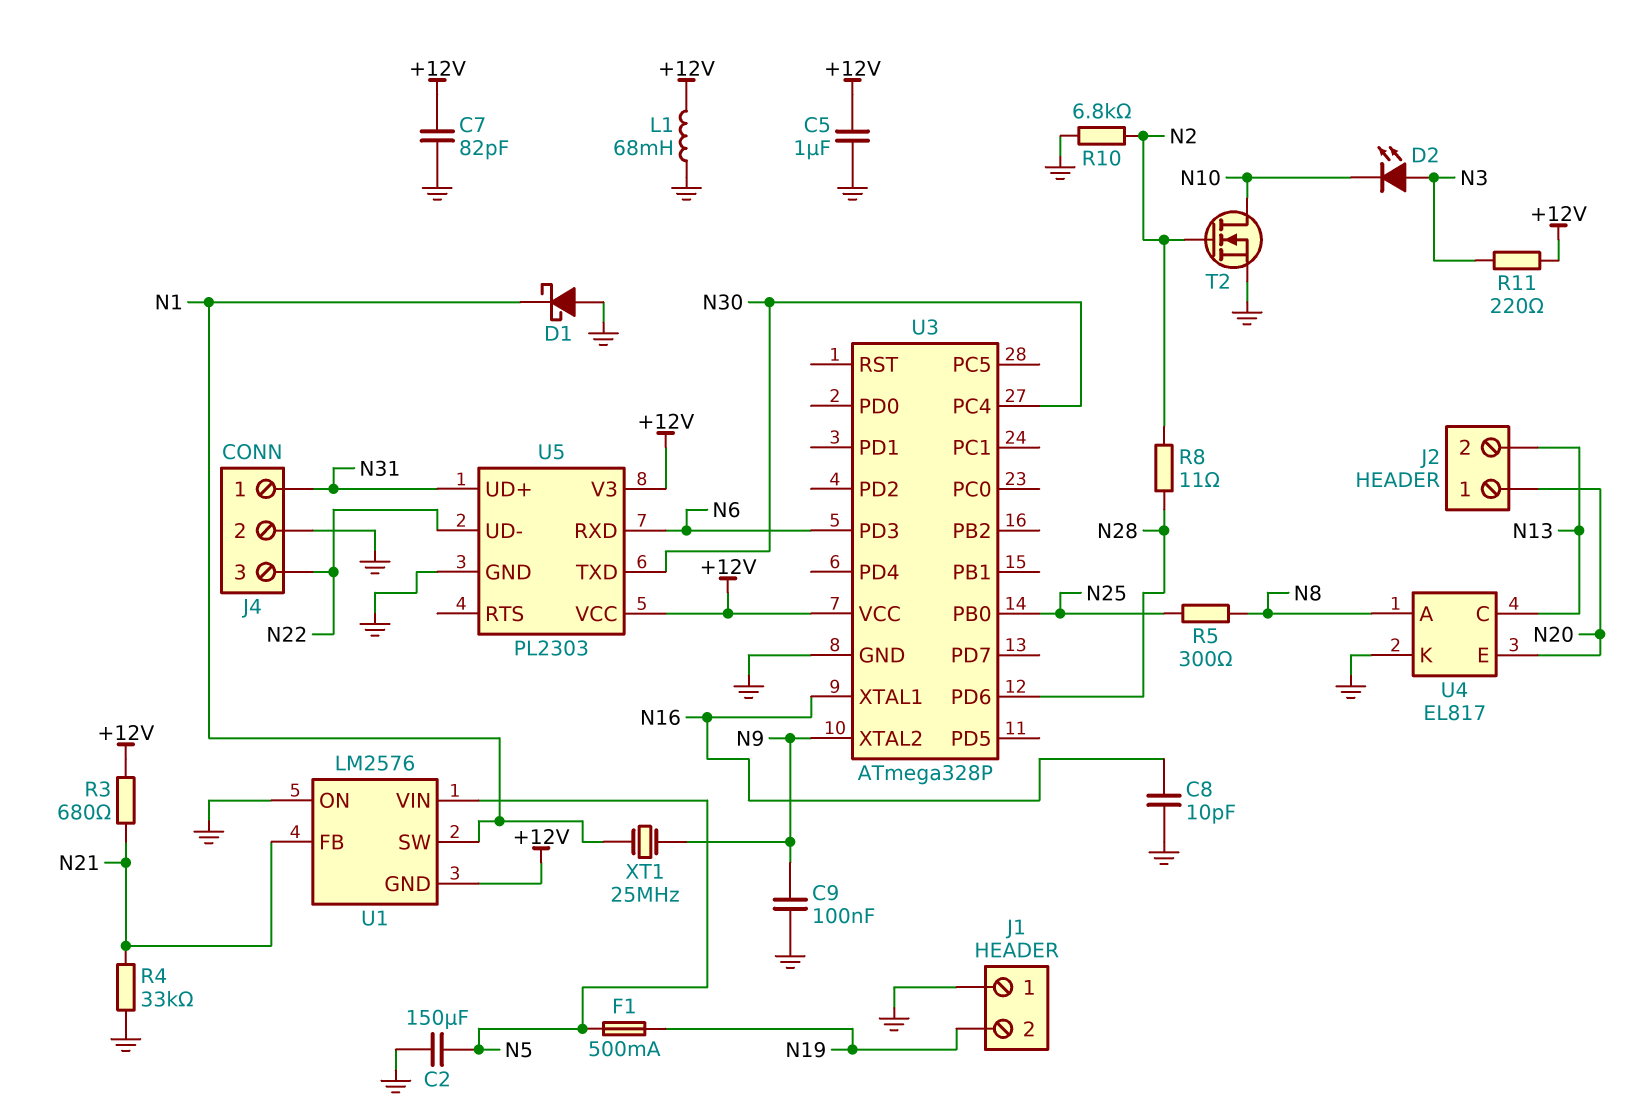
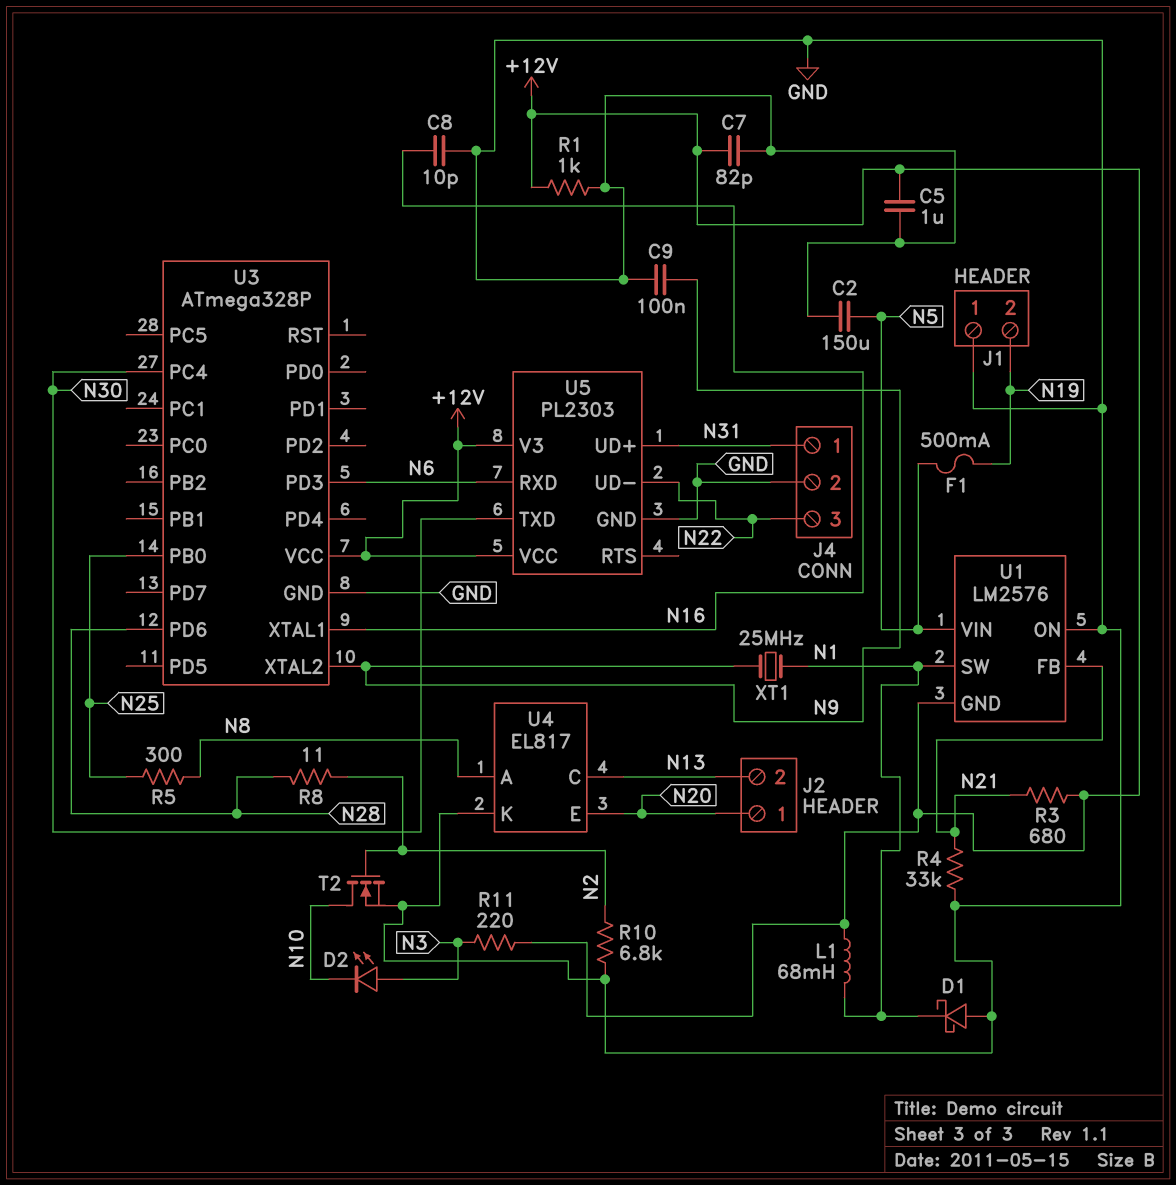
L1: 68mH (+12V, GND) -> 68mH (+12V, N1)
R1: none -> 1k (+12V, GND)

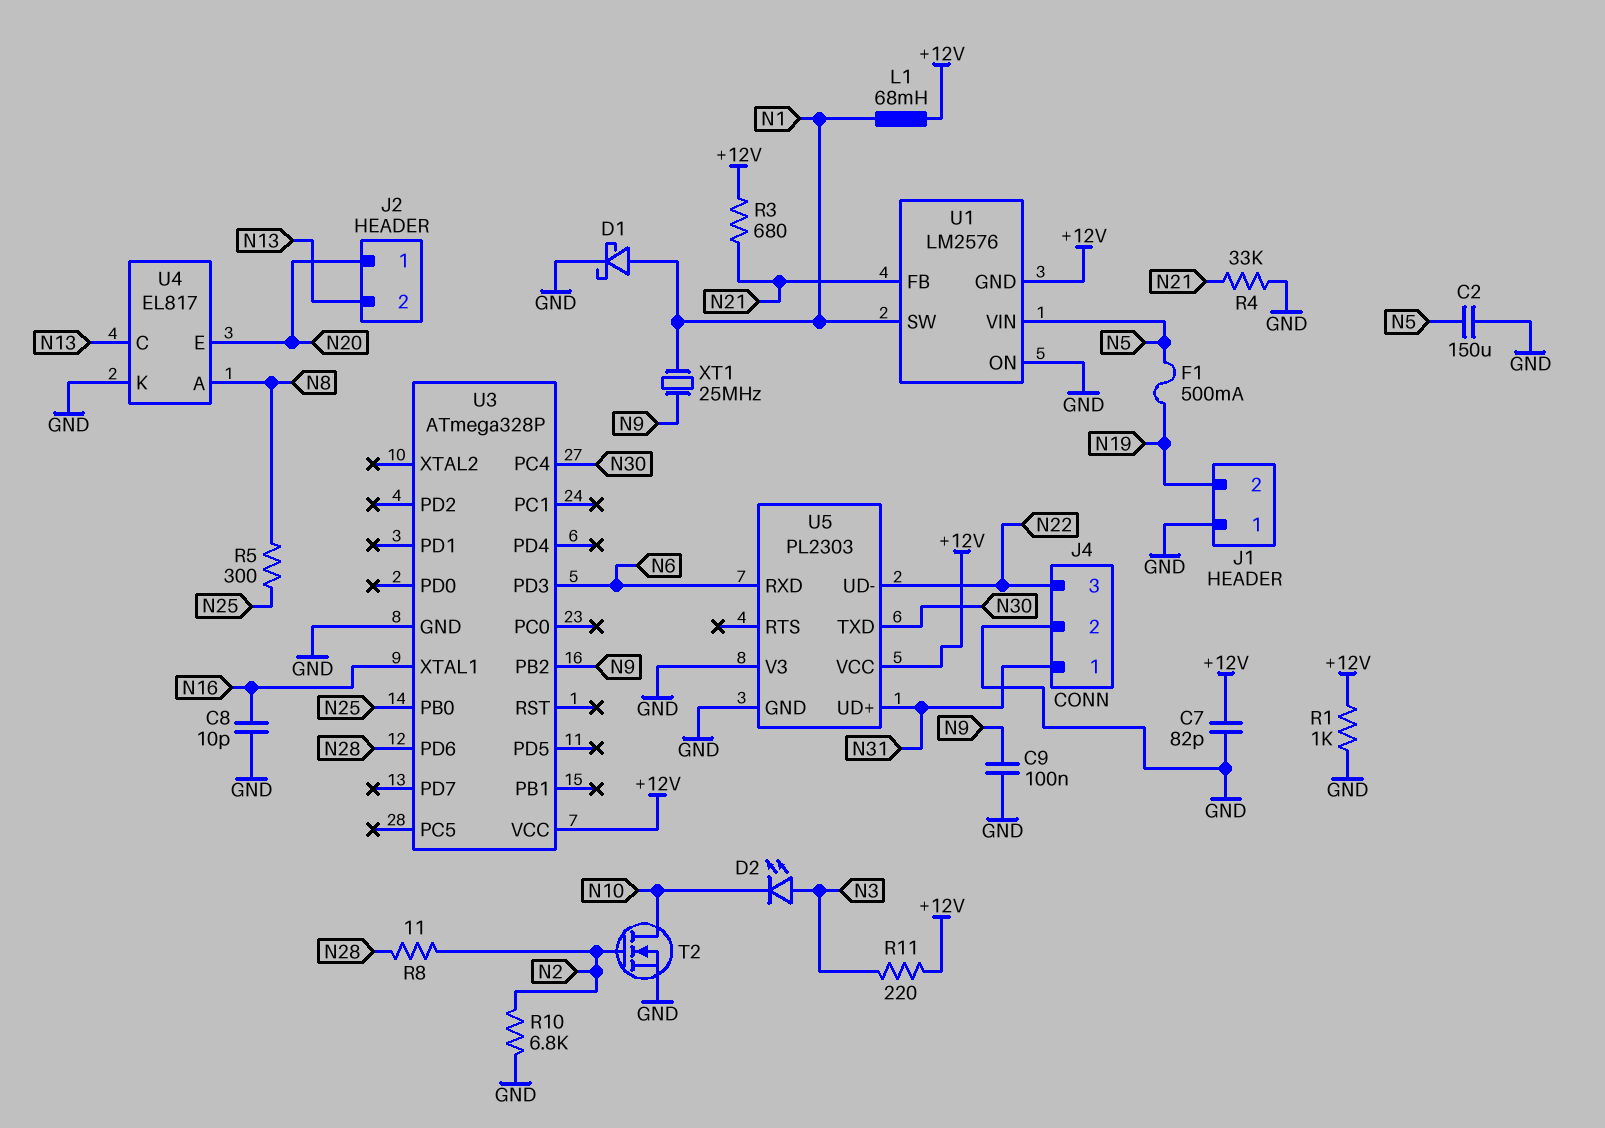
C5: 1uF (+12V, GND) -> none
D1: schottky (A GND, K N1) -> schottky (A N1, K GND)
U3 pin PB2: none -> N9
U3 pin XTAL2: N9 -> none
U5 pin V3: +12V -> GND

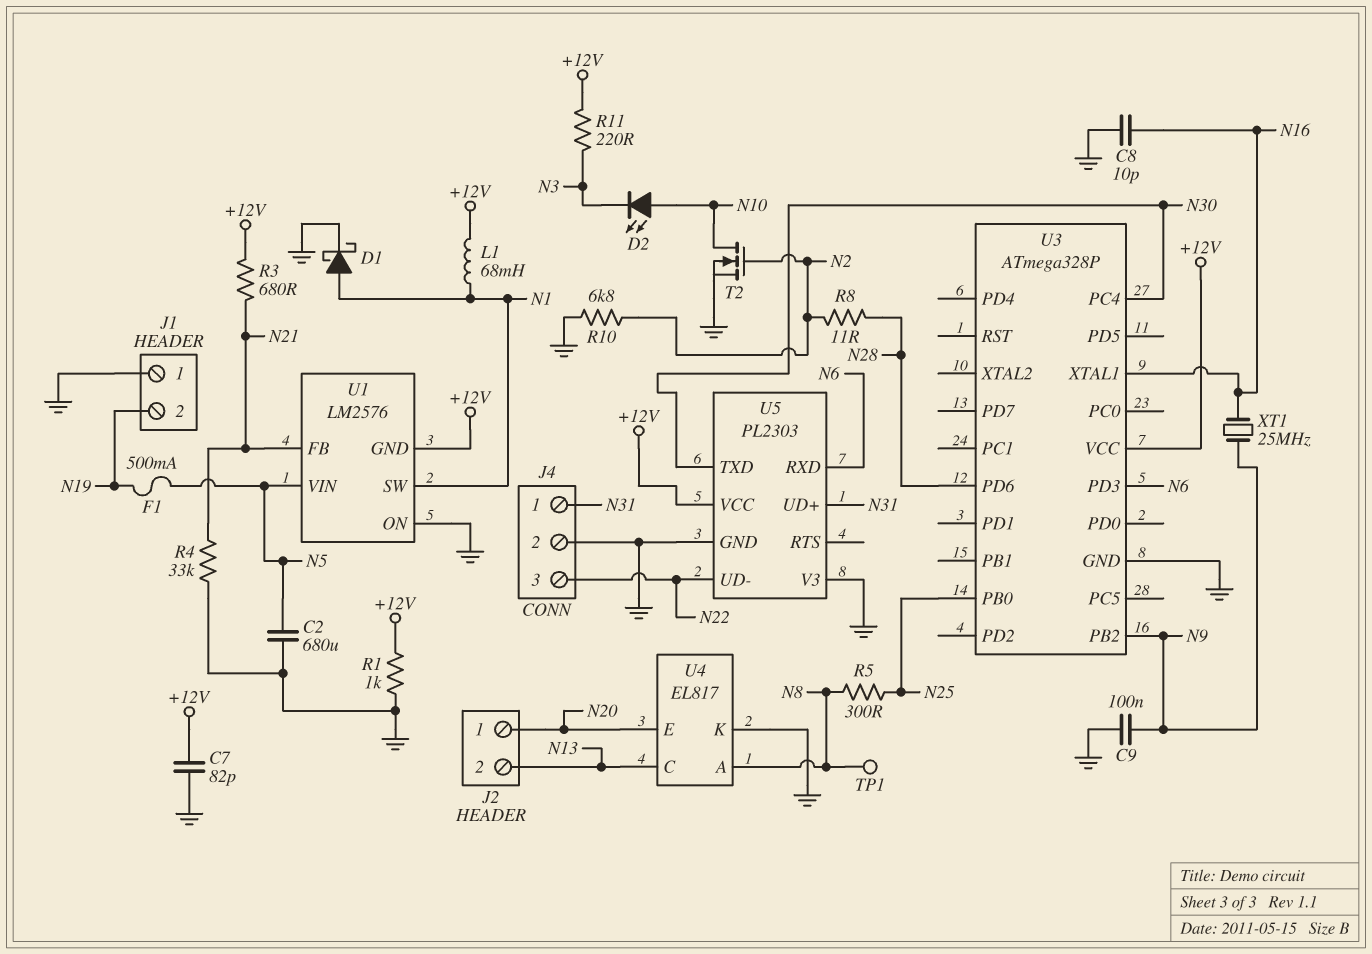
C2: 150uF (GND, N5) -> 680uF (GND, N5)
D2: LED (A N3, K N10) -> LED (A N10, K N3)
TP1: none -> test point (N8)
XT1: 25MHz (N1, N9) -> 25MHz (N9, N16)

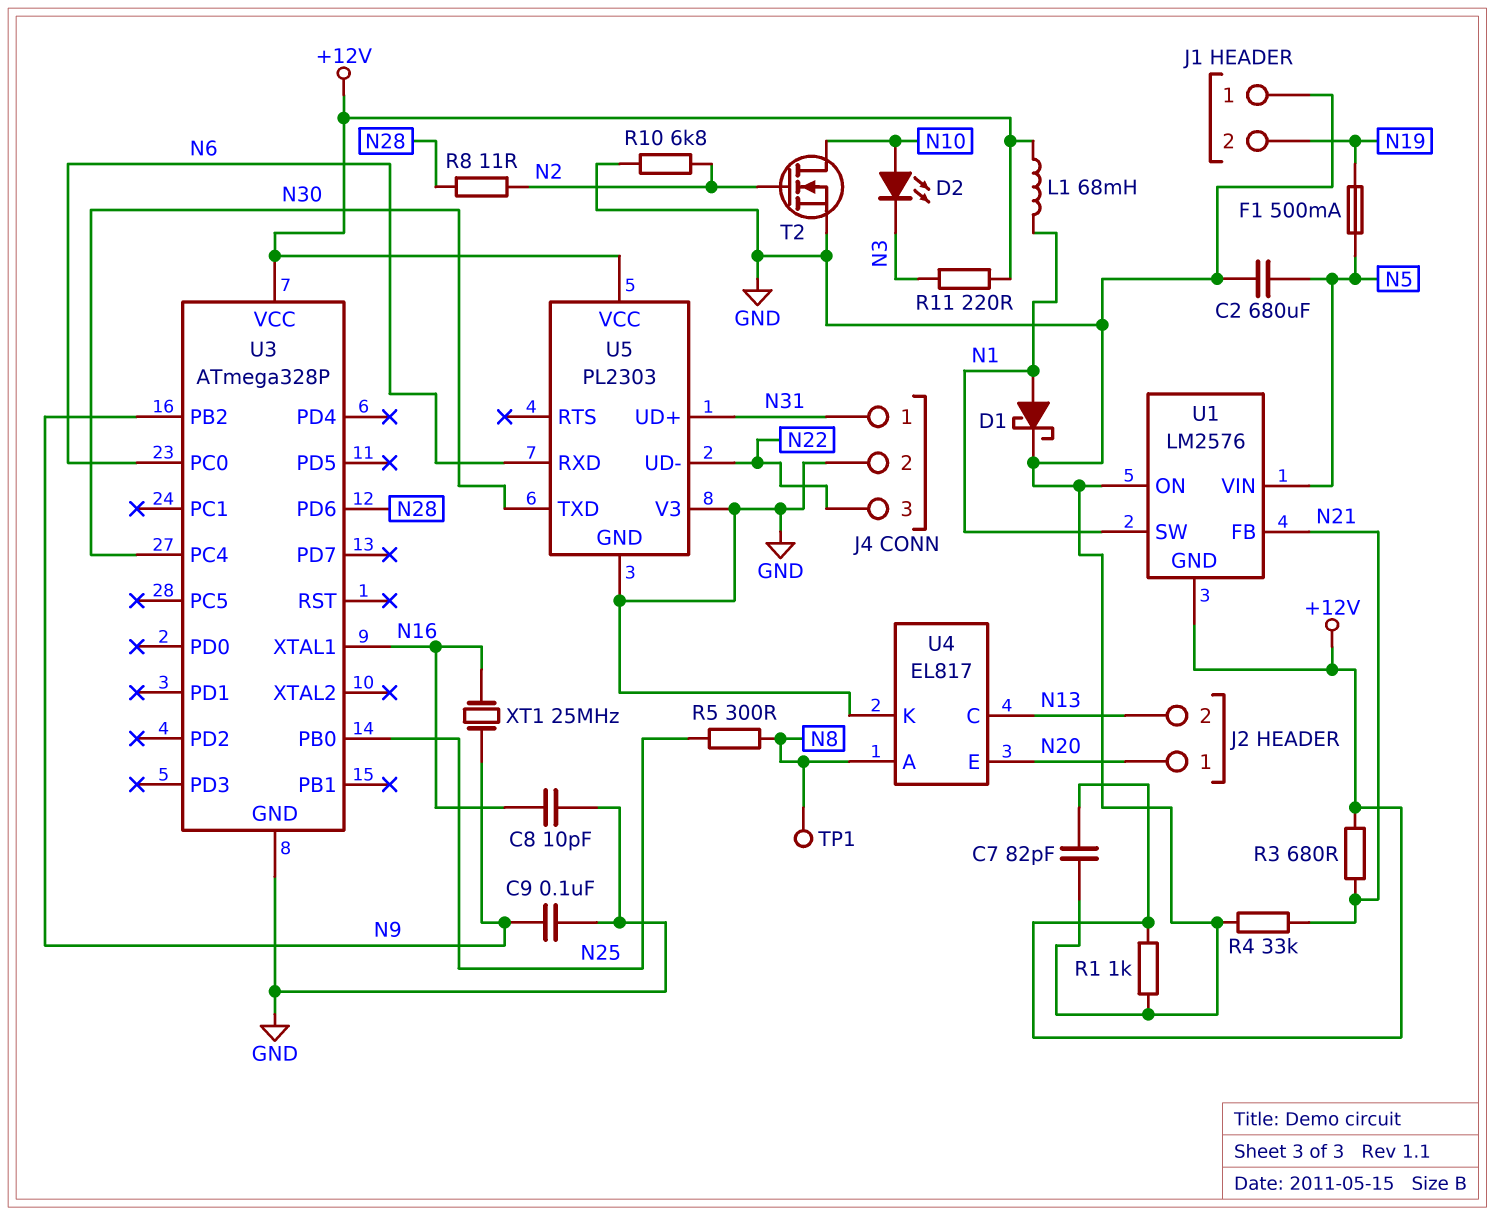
U3 pin PC0: none -> N6
U3 pin PD3: N6 -> none

